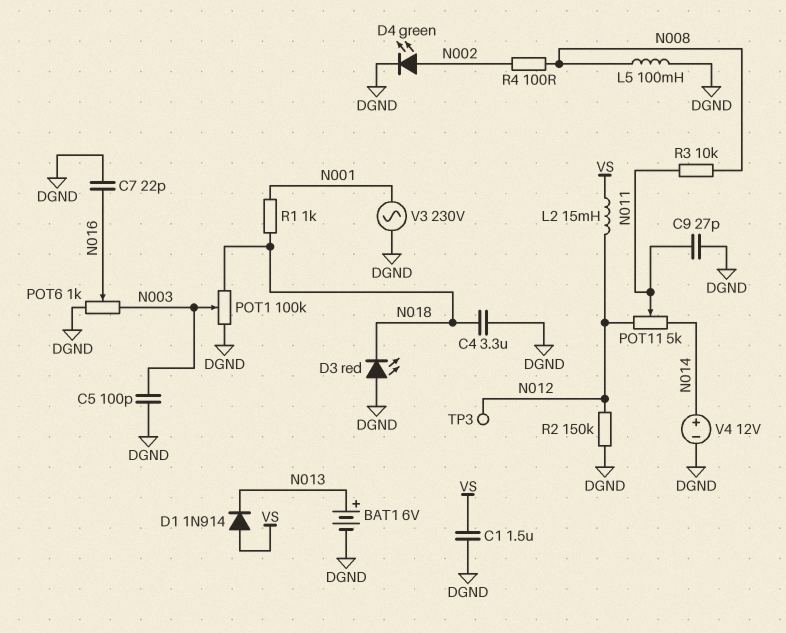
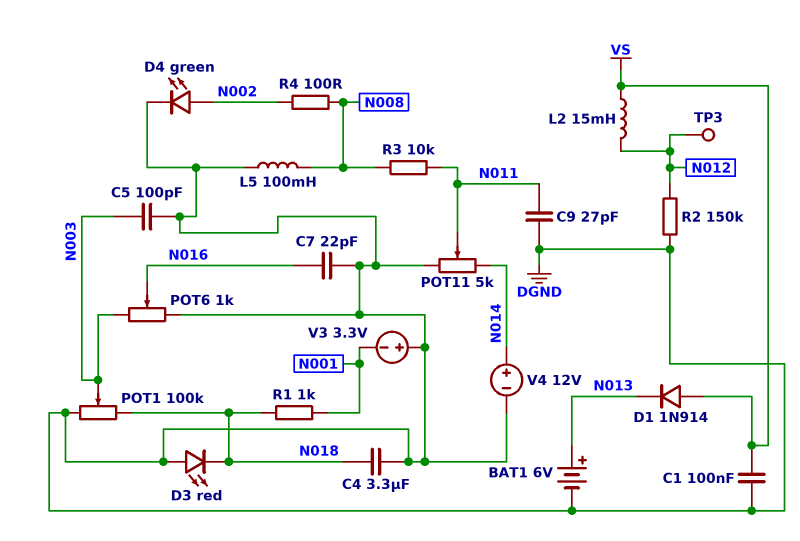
C1: 1.5uF (DGND, VS) -> 100nF (DGND, VS)
POT11: 5k (N012, N014, wiper N011) -> 5k (DGND, N014, wiper N011)
V3: AC 230V (DGND, N001) -> 3.3V (plus DGND, minus N001)

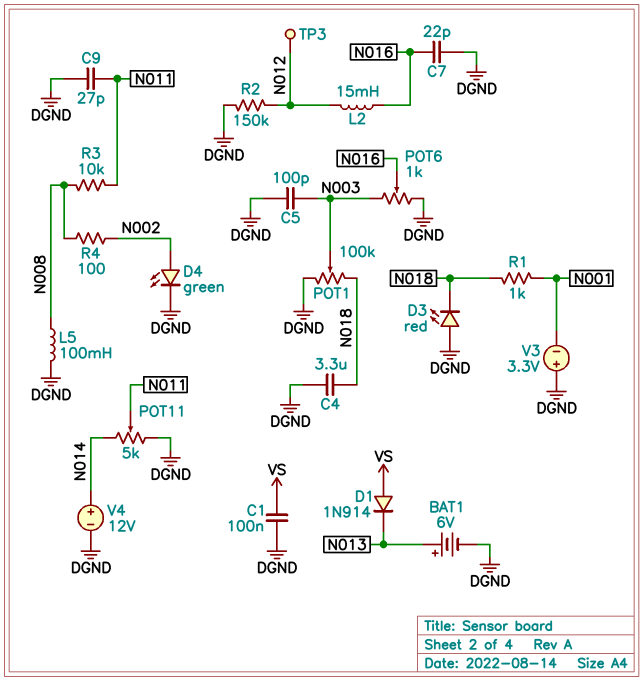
L2: 15mH (N012, VS) -> 15mH (N012, N016)

